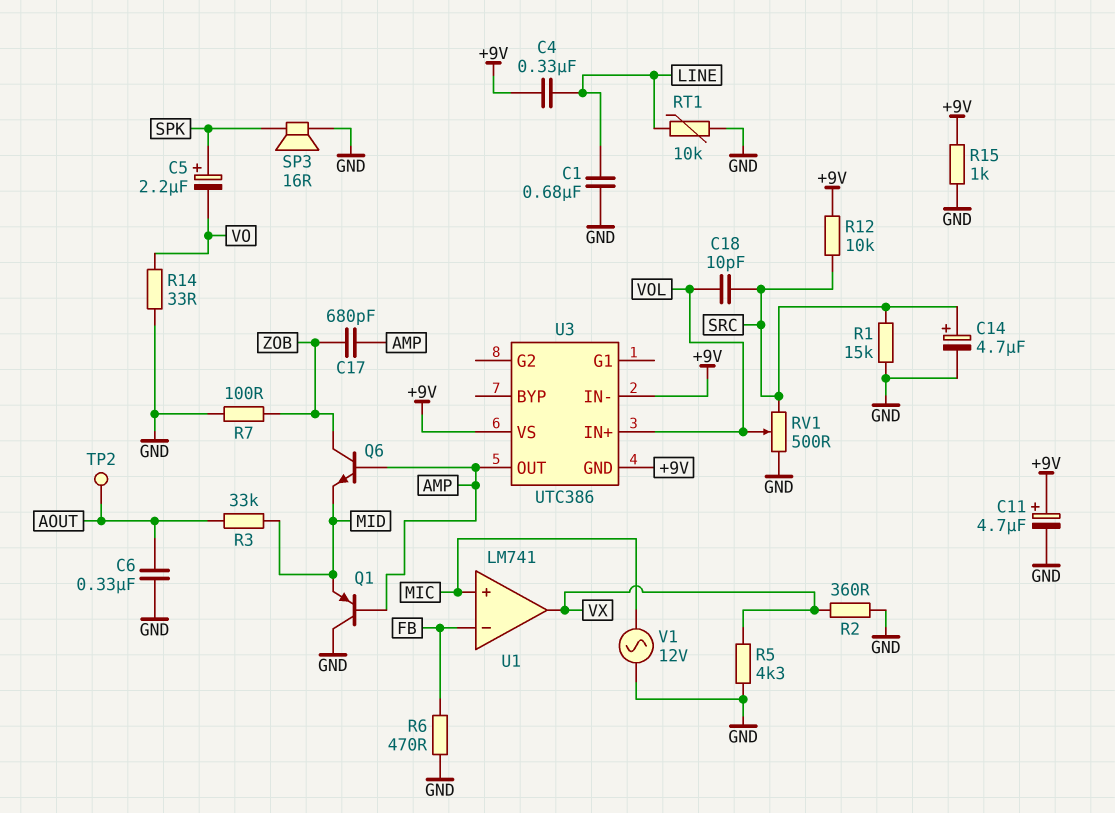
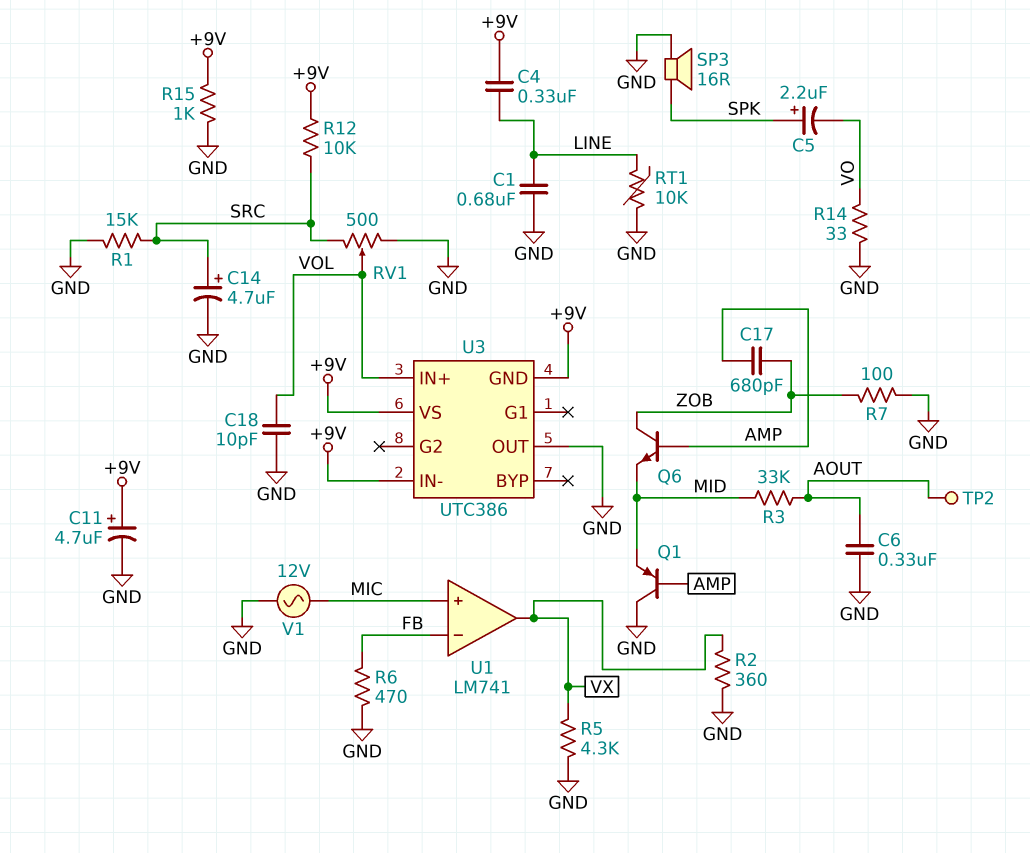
C18: 10pF (SRC, VOL) -> 10pF (GND, VOL)
U3 pin OUT: AMP -> GND

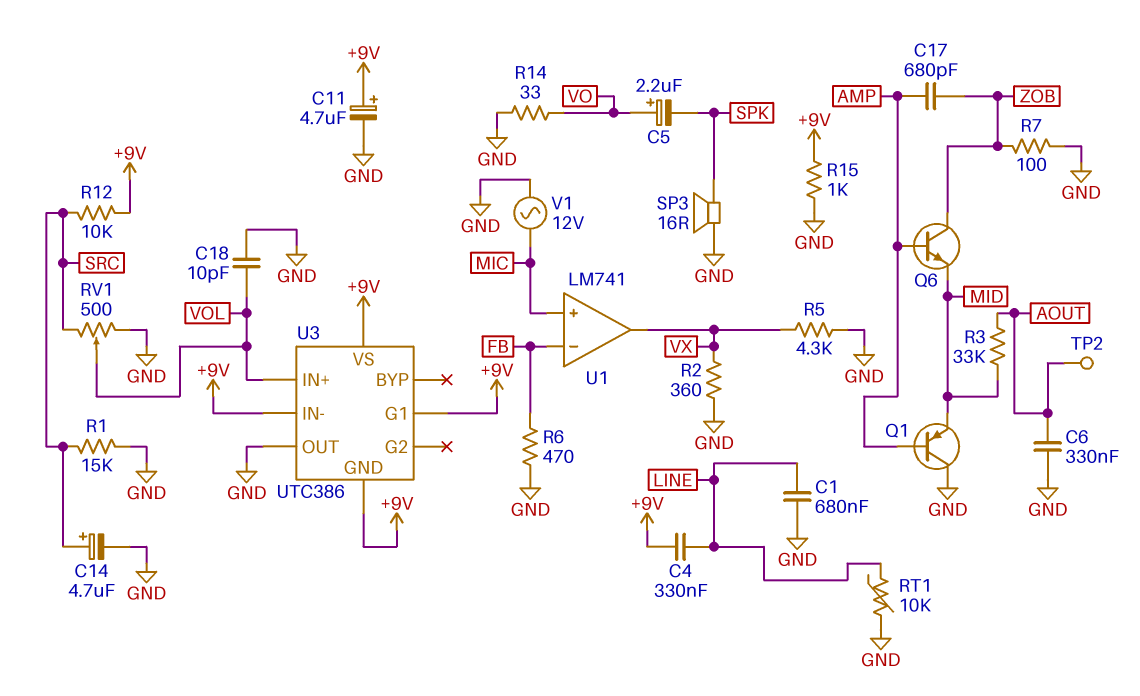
C5: 2.2uF (plus SPK, minus VO) -> 2.2uF (plus VO, minus SPK)
U3 pin G1: none -> +9V

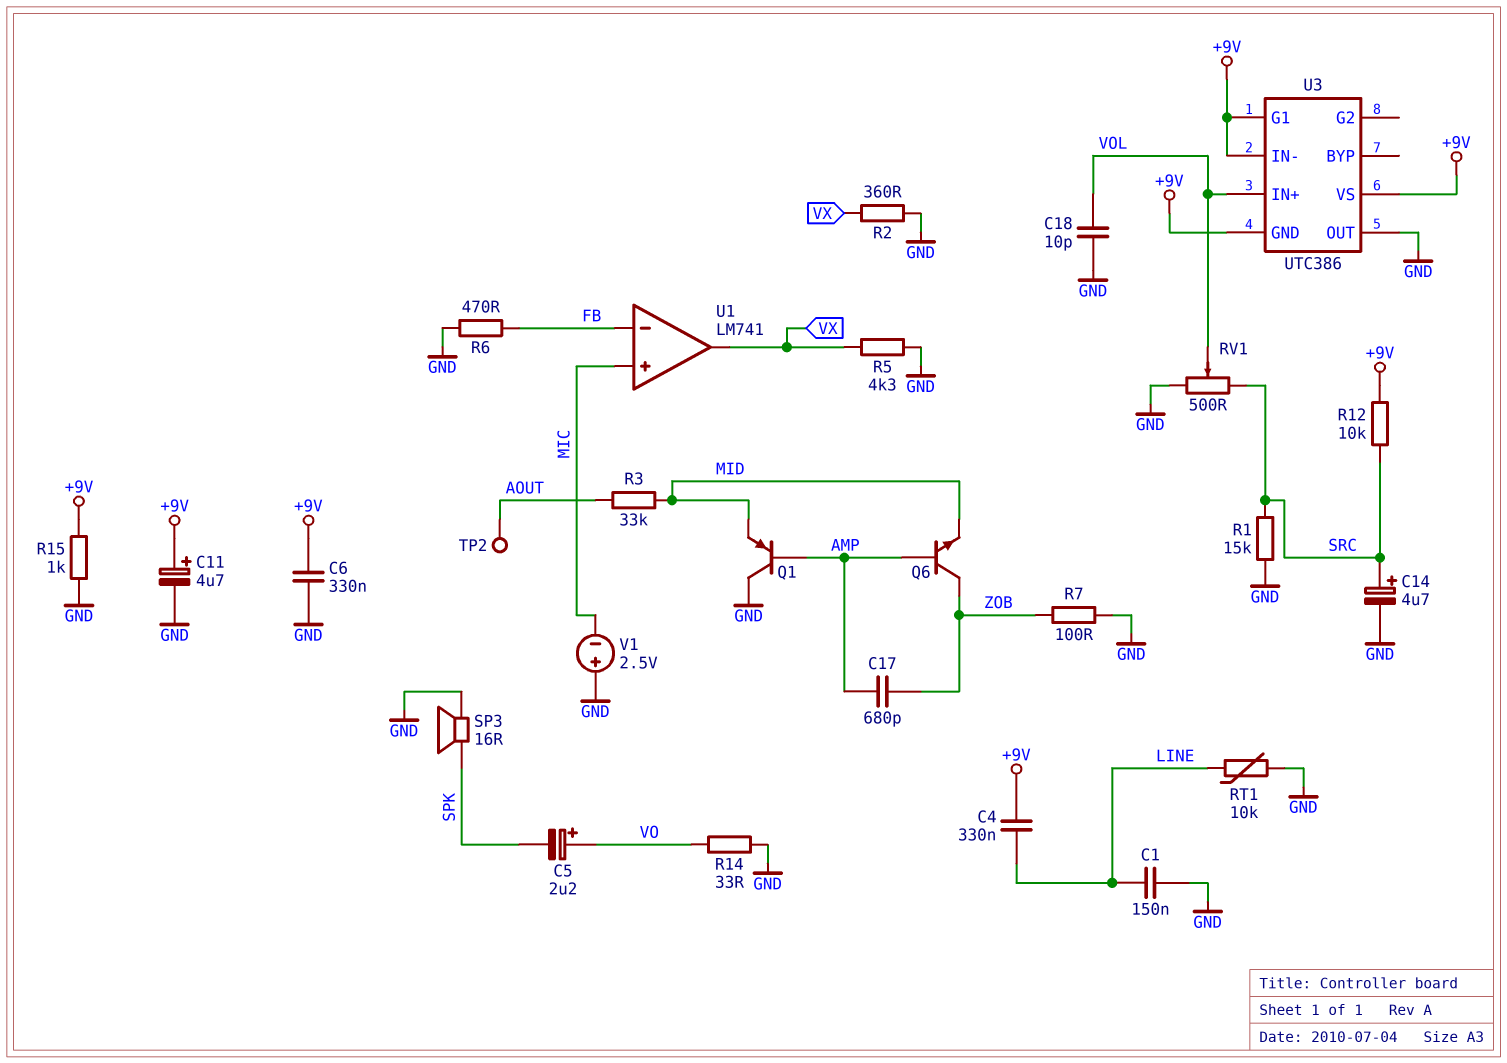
C1: 680nF (GND, LINE) -> 150nF (GND, LINE)
C6: 330nF (AOUT, GND) -> 330nF (+9V, GND)
V1: AC 12V (GND, MIC) -> 2.5V (plus GND, minus MIC)

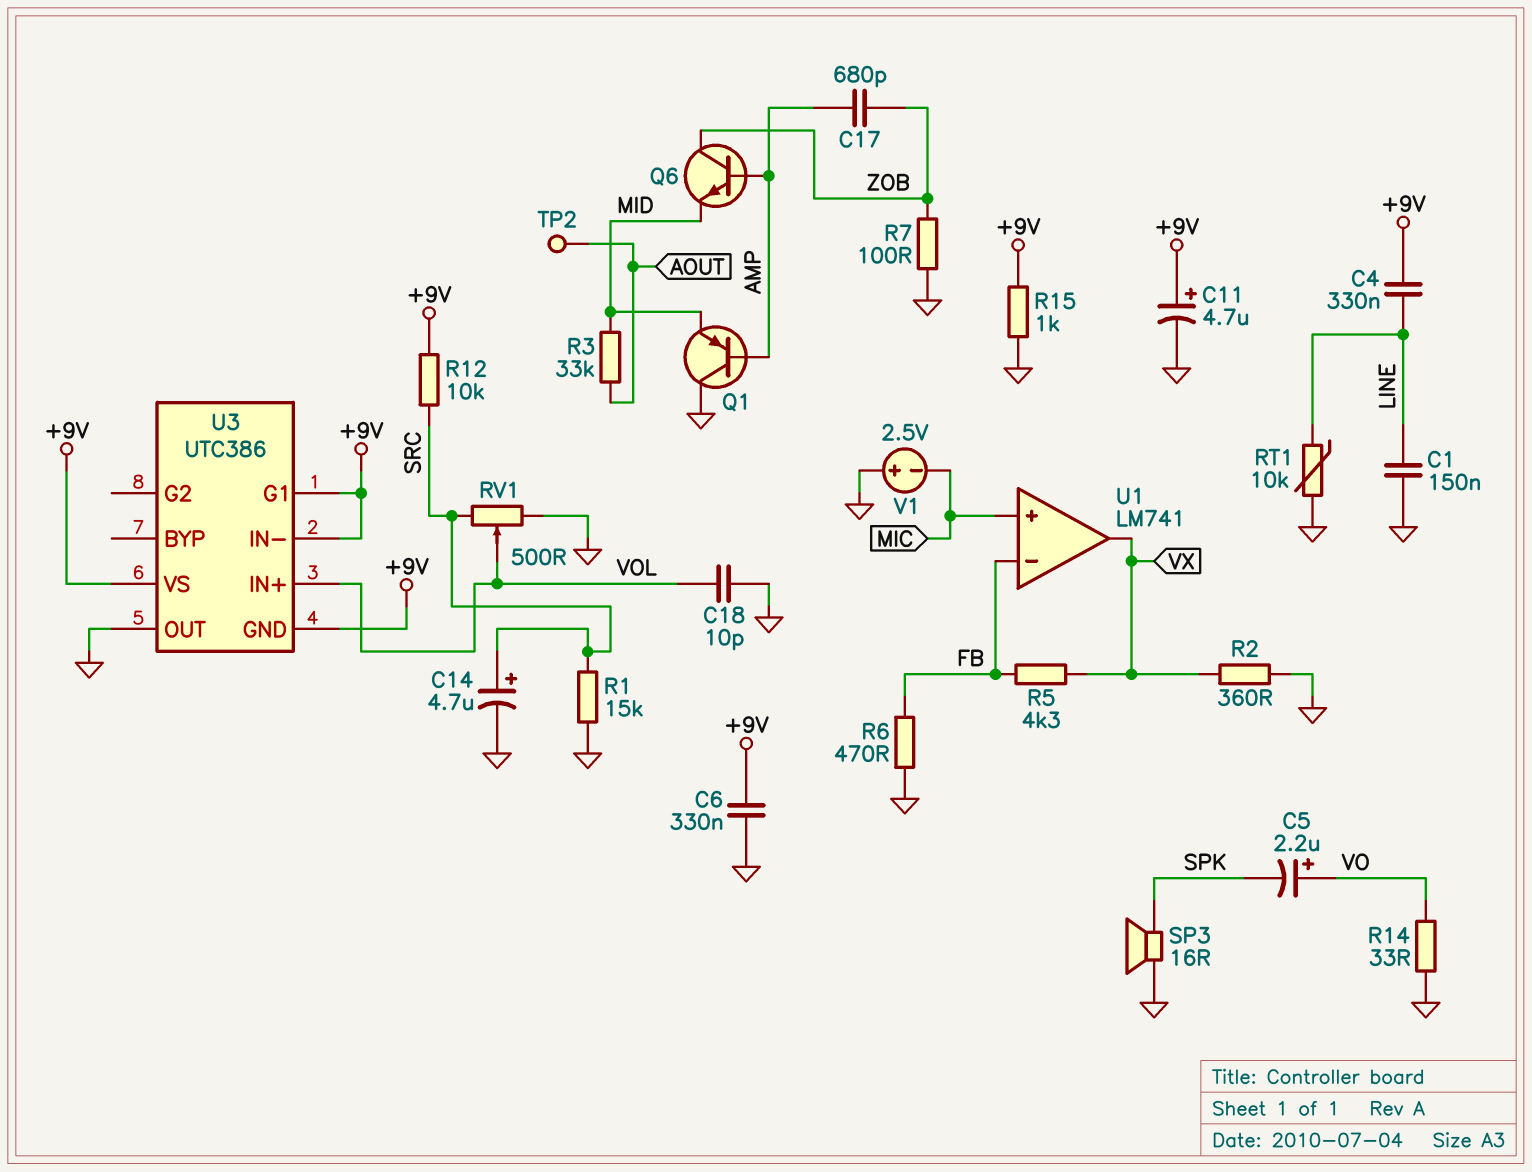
R5: 4.3k (GND, VX) -> 4.3k (FB, VX)

